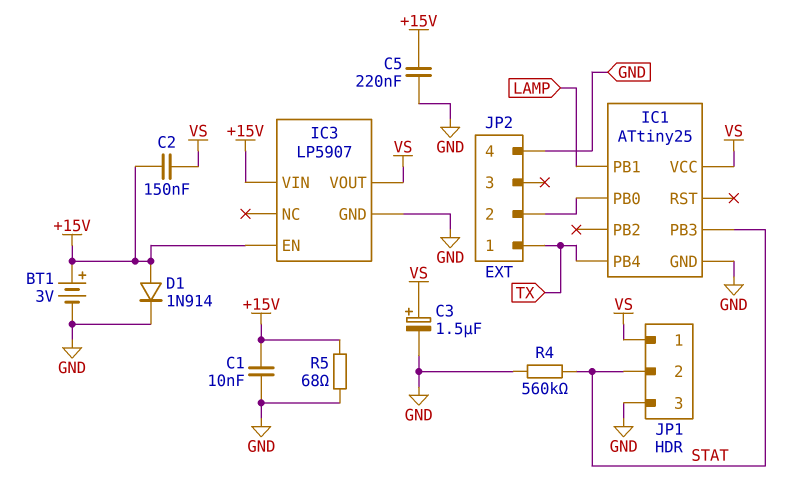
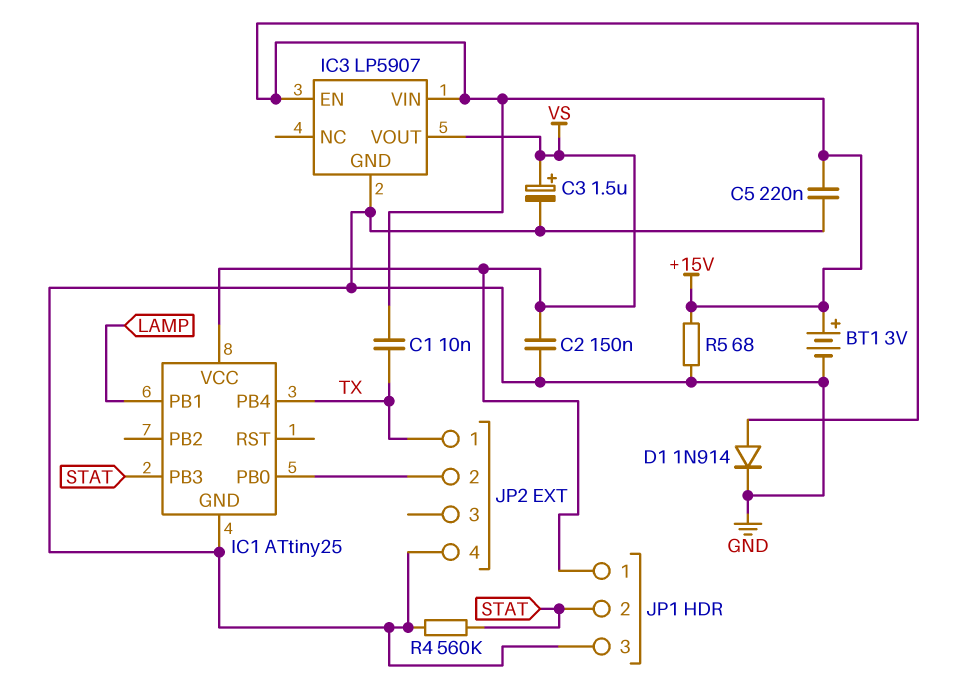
C1: 10nF (+15V, GND) -> 10nF (+15V, TX)
C2: 150nF (+15V, VS) -> 150nF (GND, VS)

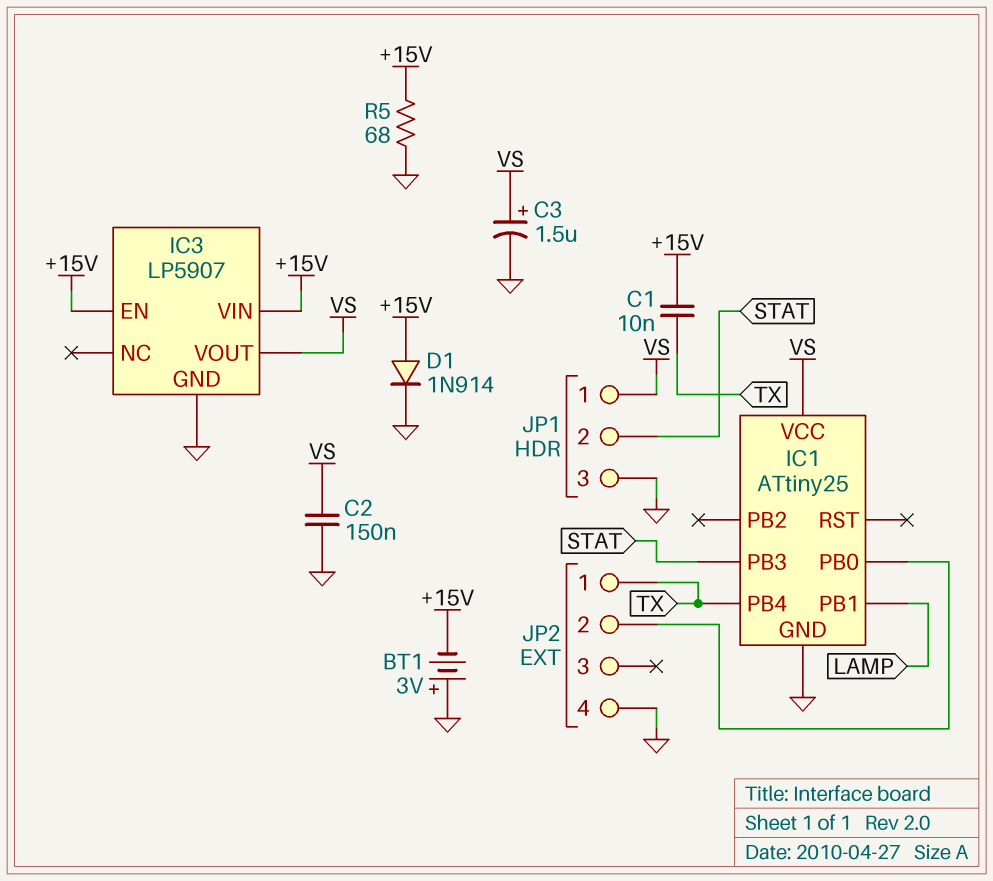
BT1: 3V (plus +15V, minus GND) -> 3V (plus GND, minus +15V)
C5: 220nF (+15V, GND) -> none
R4: 560k (GND, STAT) -> none

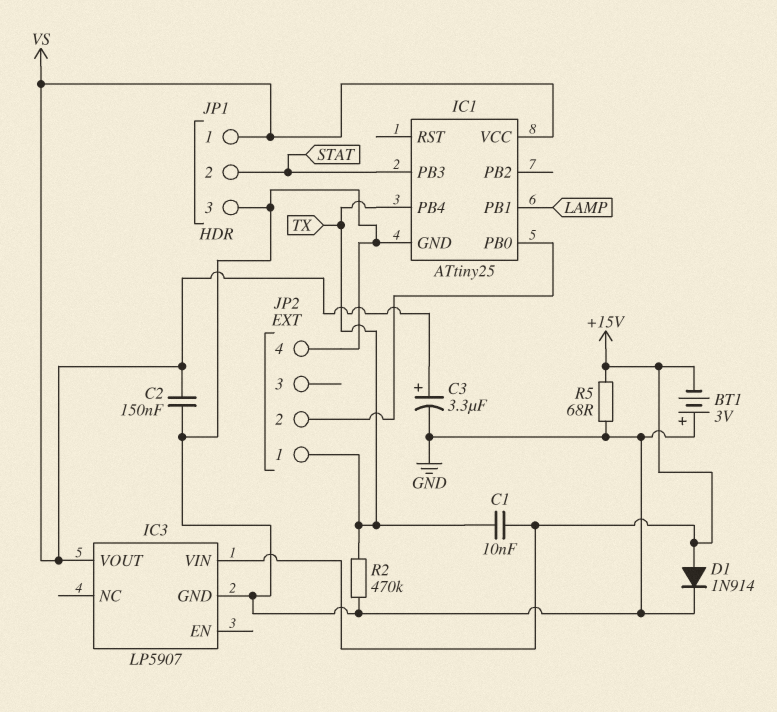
C3: 1.5uF (plus VS, minus GND) -> 3.3uF (plus VS, minus GND)
IC3 pin EN: +15V -> none
R2: none -> 470k (GND, TX)

